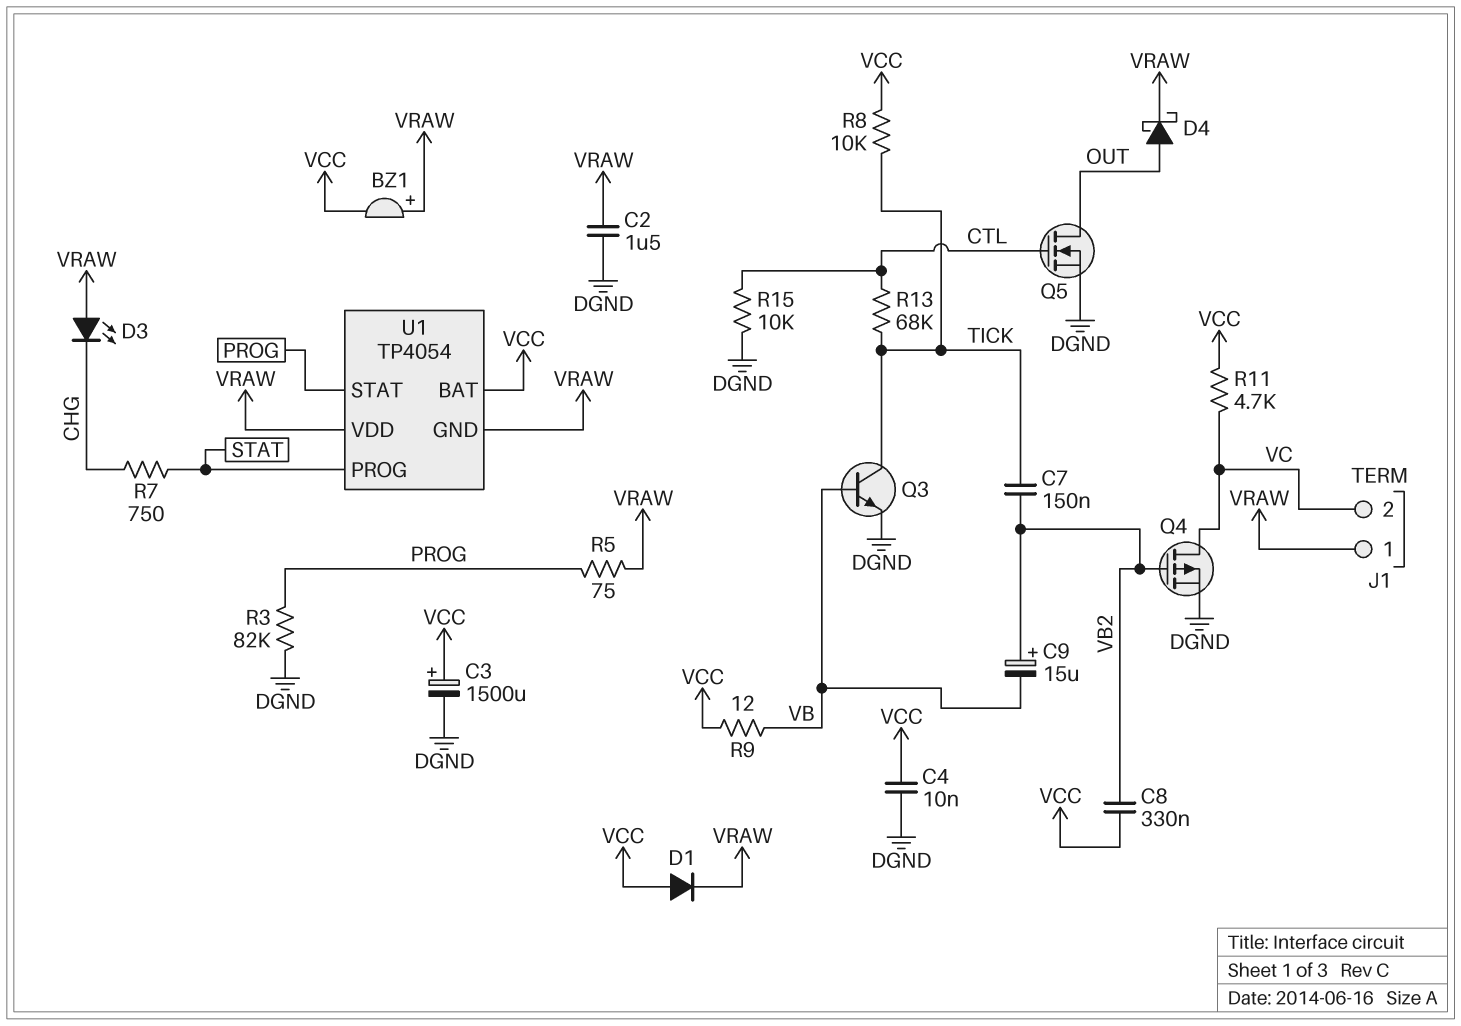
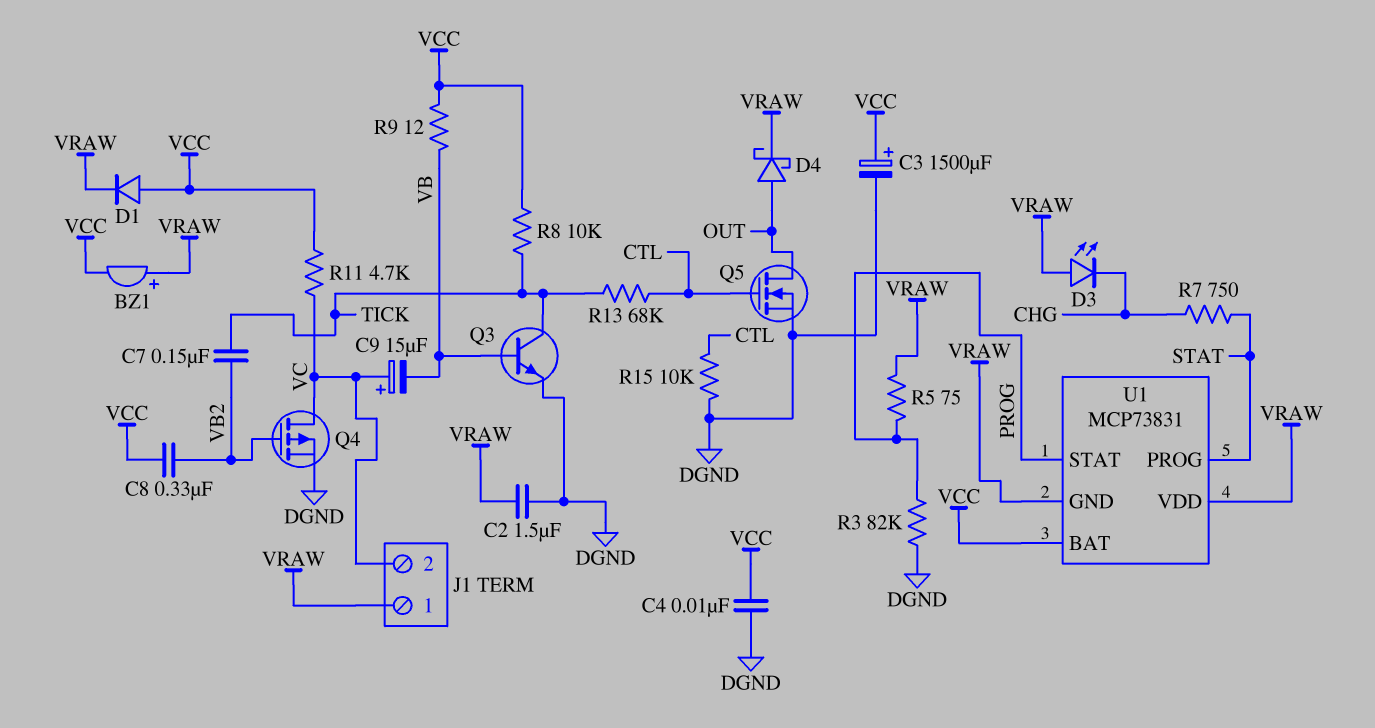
C9: 15uF (plus VB2, minus VB) -> 15uF (plus VC, minus VB)
U1: TP4054 -> MCP73831

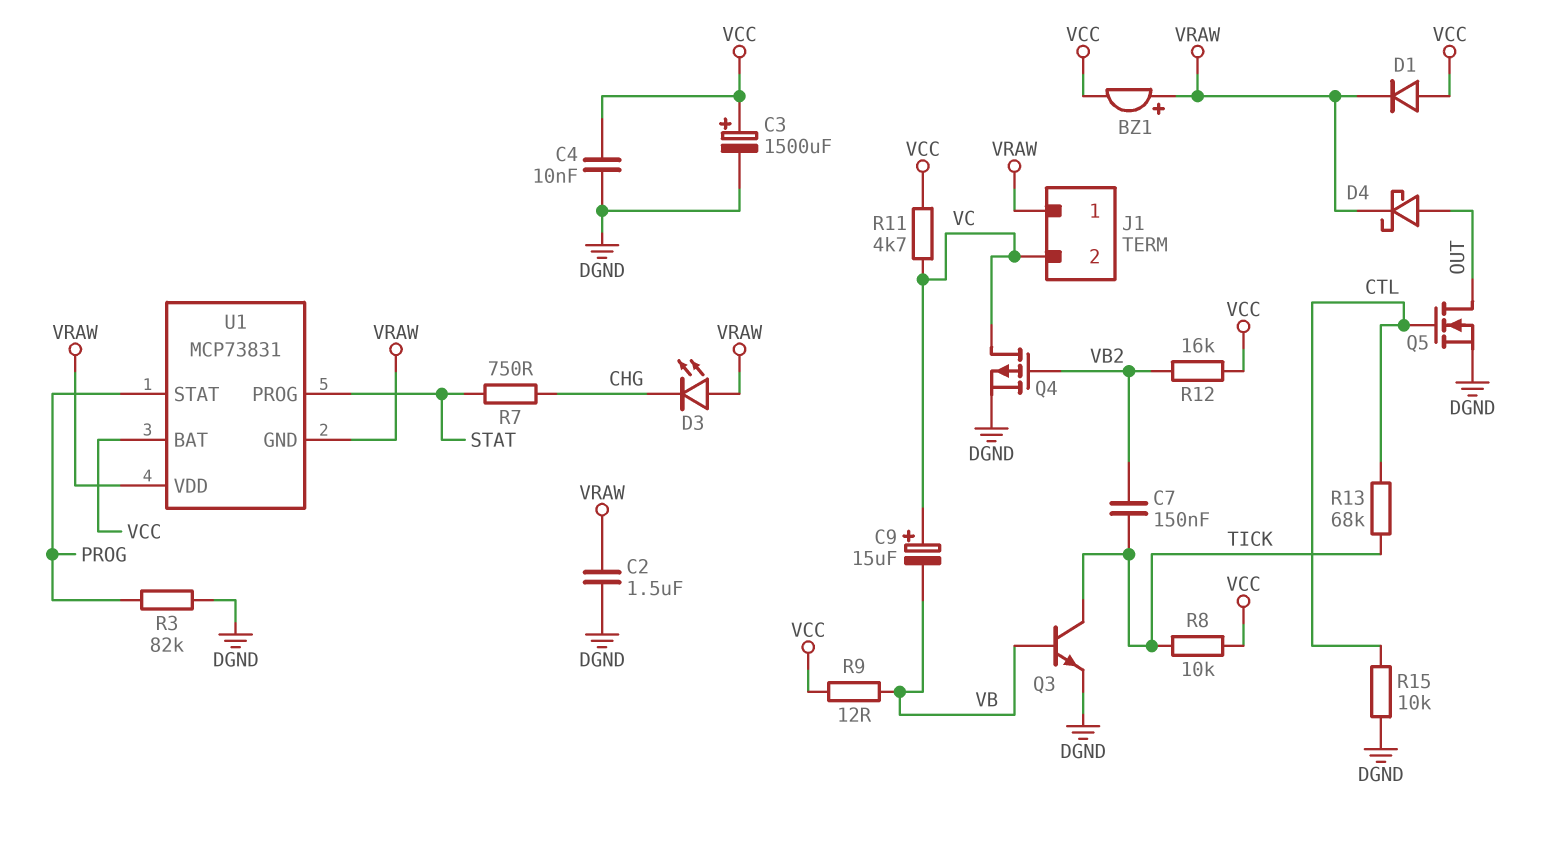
C8: 330nF (VB2, VCC) -> none
R5: 75 (PROG, VRAW) -> none
R12: none -> 16k (VB2, VCC)

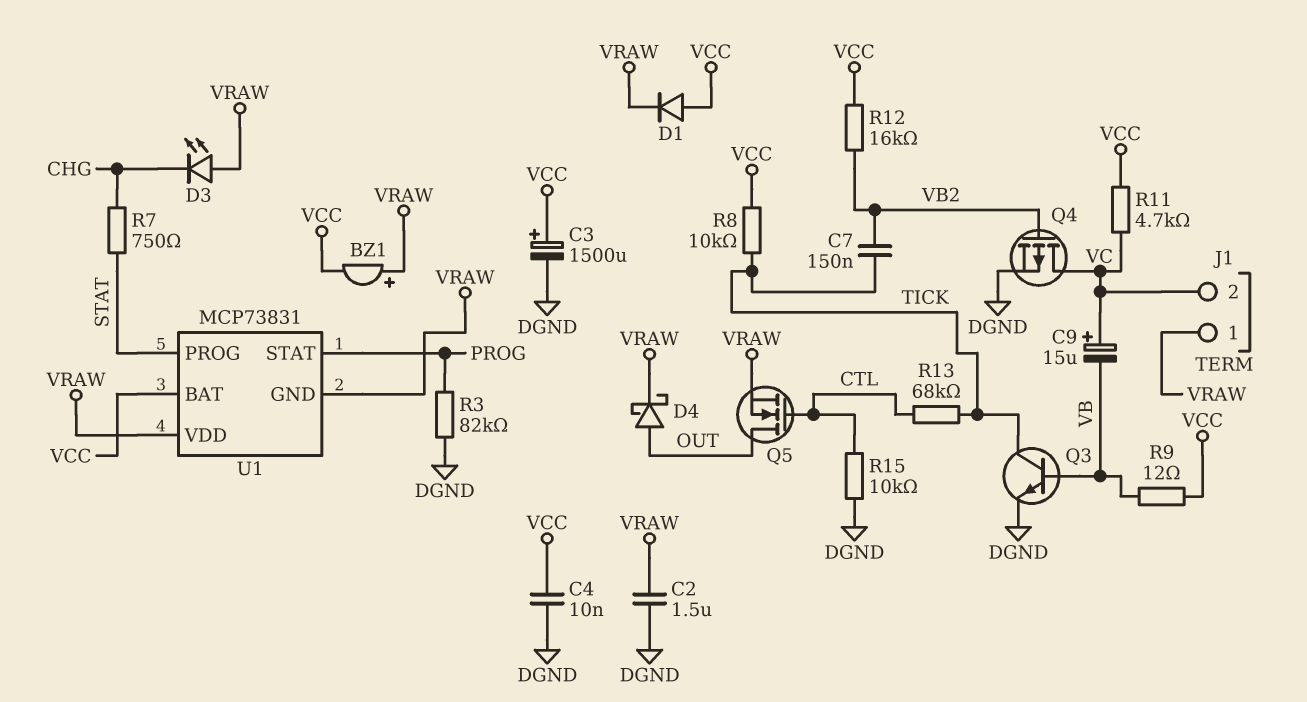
Q5: NMOS (G CTL, D OUT, S DGND) -> NMOS (G CTL, D OUT, S VRAW)

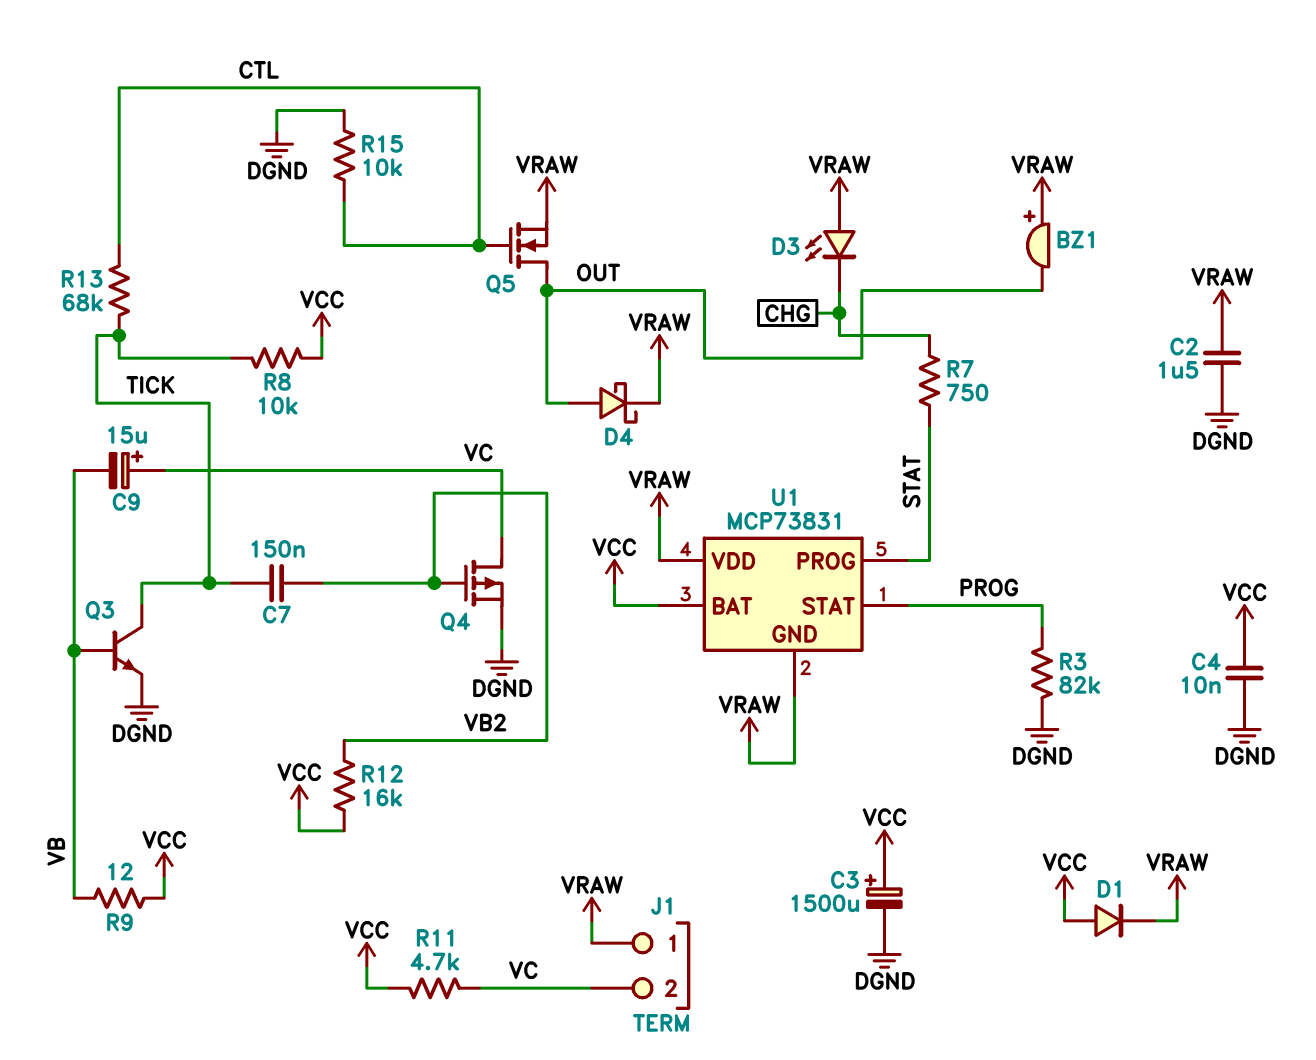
BZ1: buzzer (plus VRAW, minus VCC) -> buzzer (plus VRAW, minus OUT)

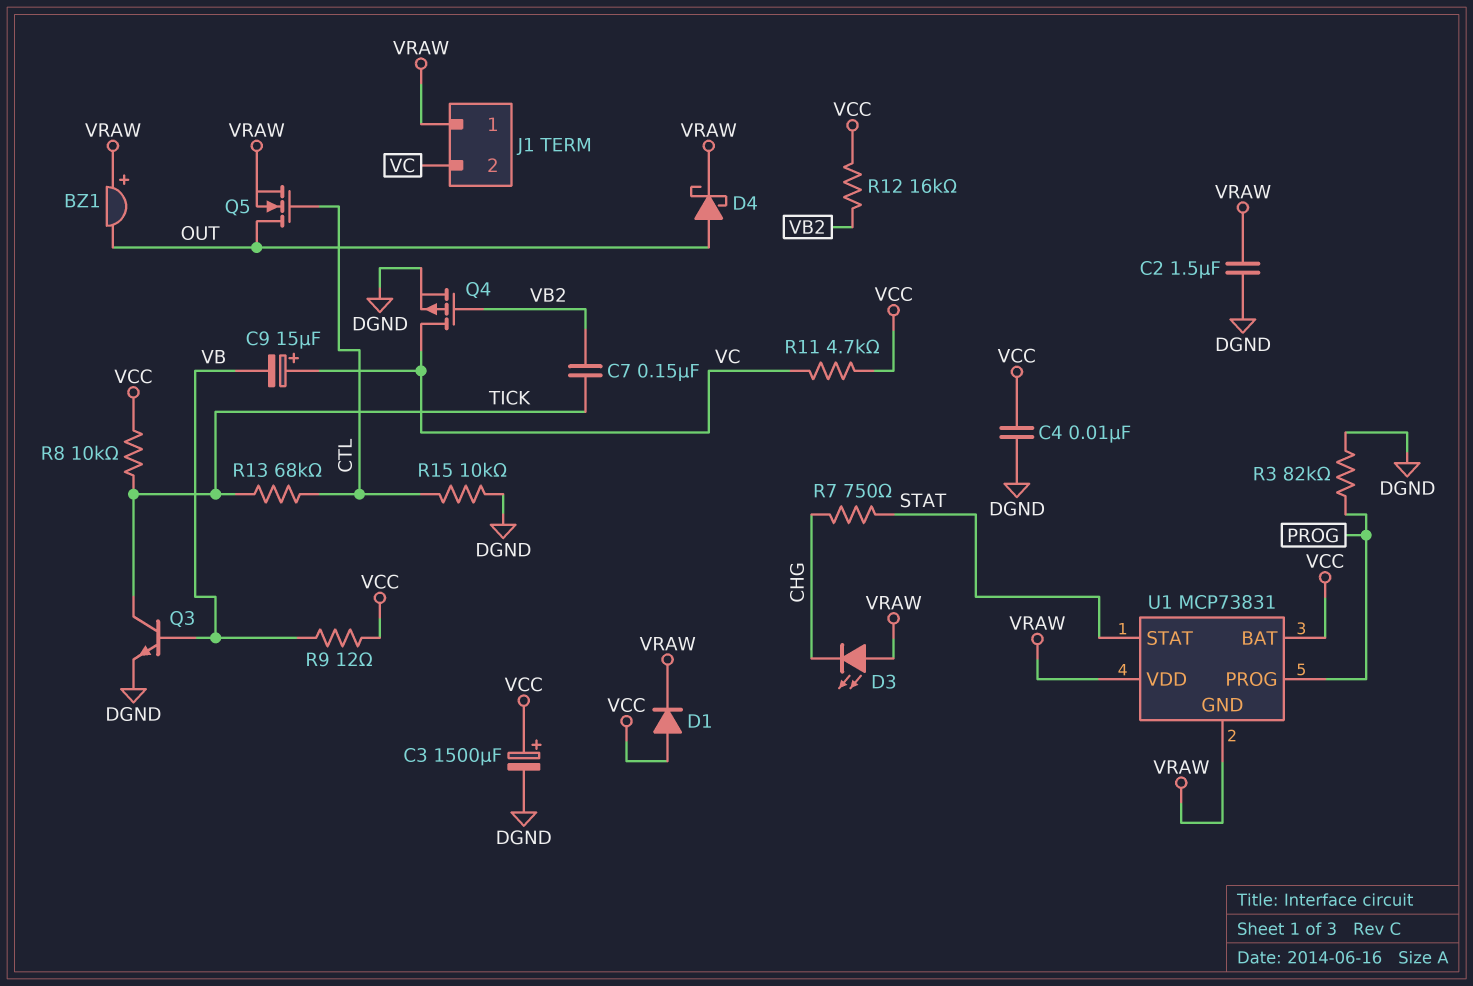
U1 pin PROG: STAT -> PROG
U1 pin STAT: PROG -> STAT

